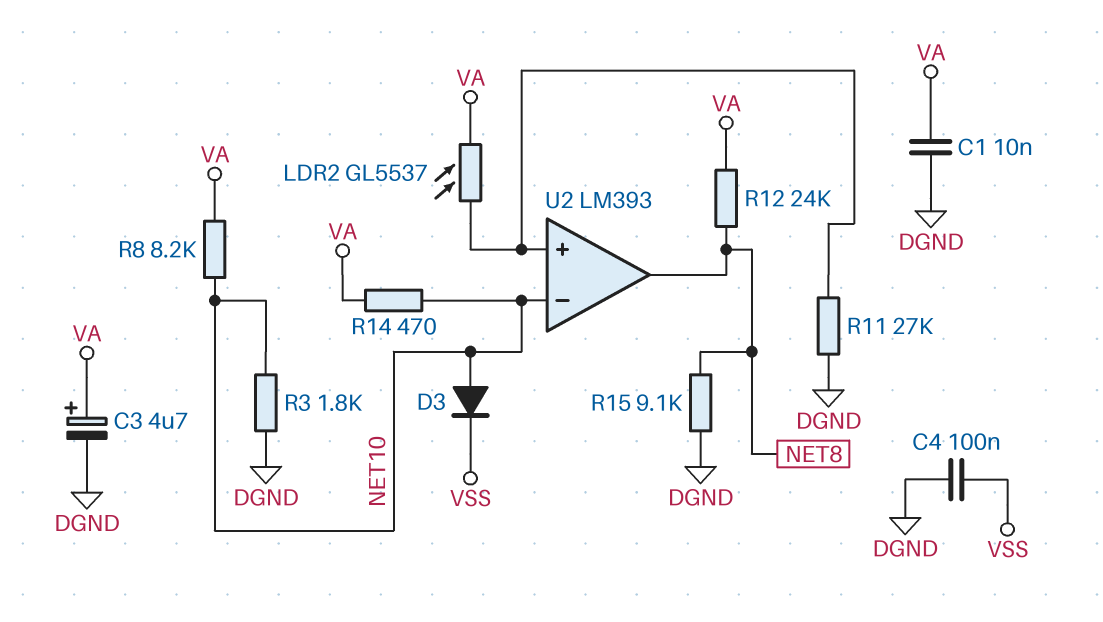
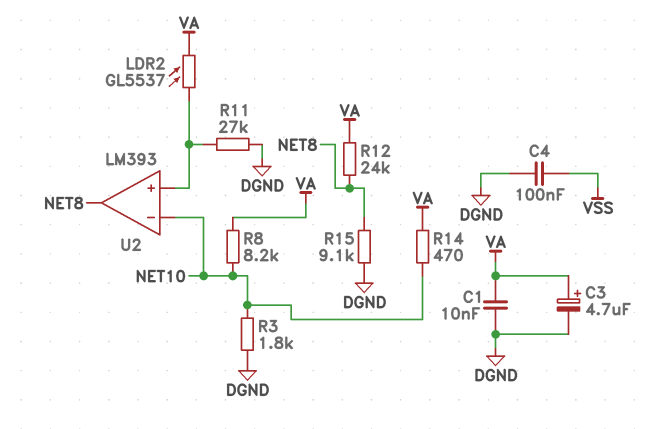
D3: diode (A NET10, K VSS) -> none

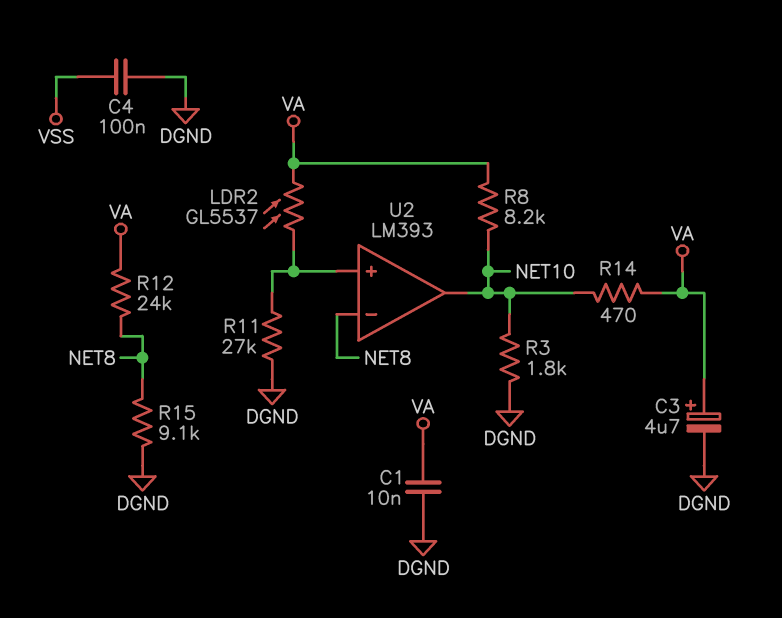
U2 pin in-: NET10 -> NET8
U2 pin out: NET8 -> NET10

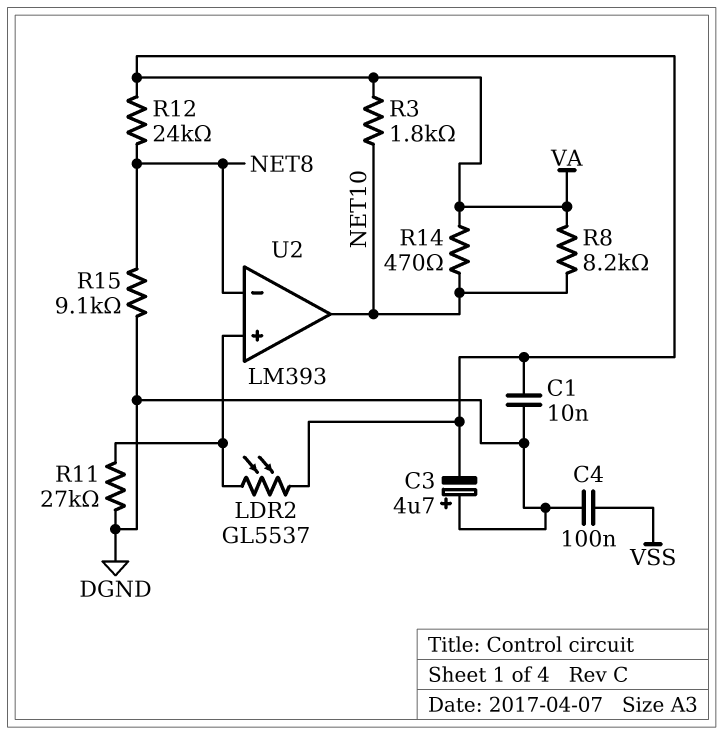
C3: 4.7uF (plus VA, minus DGND) -> 4.7uF (plus DGND, minus VA)
R3: 1.8k (DGND, NET10) -> 1.8k (NET10, VA)

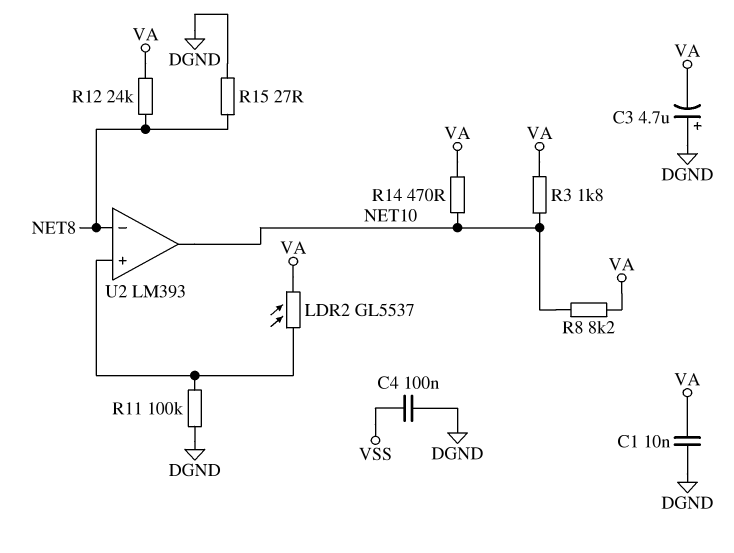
R11: 27k (DGND, U2/in+) -> 100k (DGND, U2/in+)
R15: 9.1k (DGND, NET8) -> 27 (DGND, NET8)

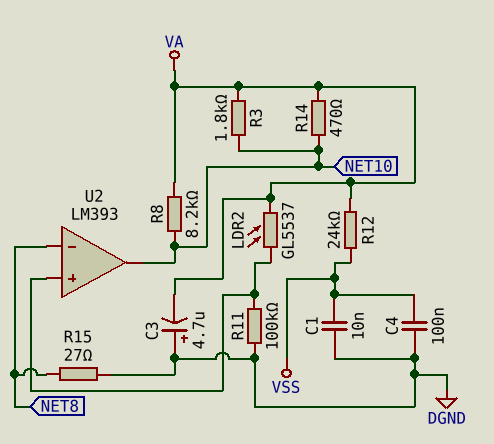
C1: 10nF (DGND, VA) -> 10nF (DGND, VSS)
R12: 24k (NET8, VA) -> 24k (VA, VSS)

